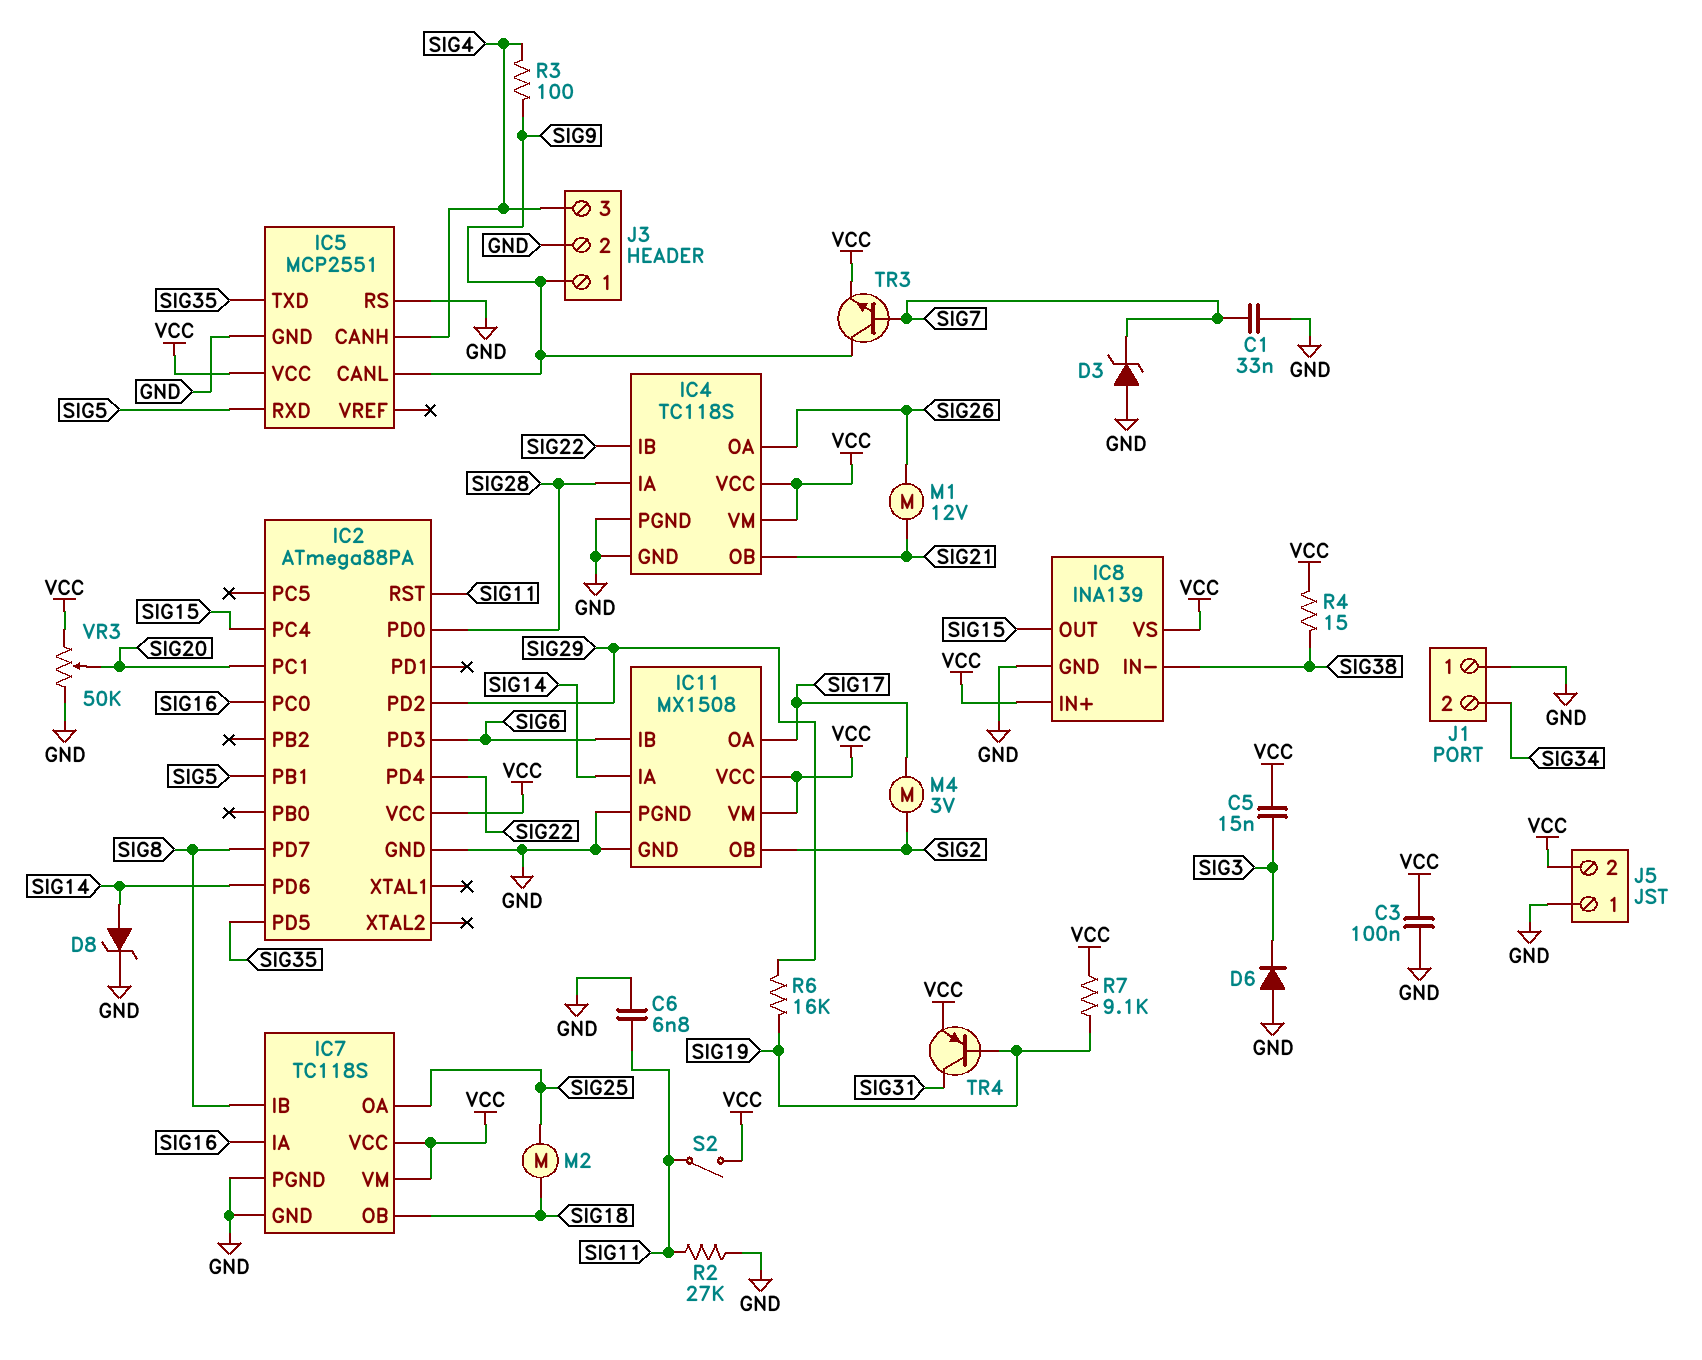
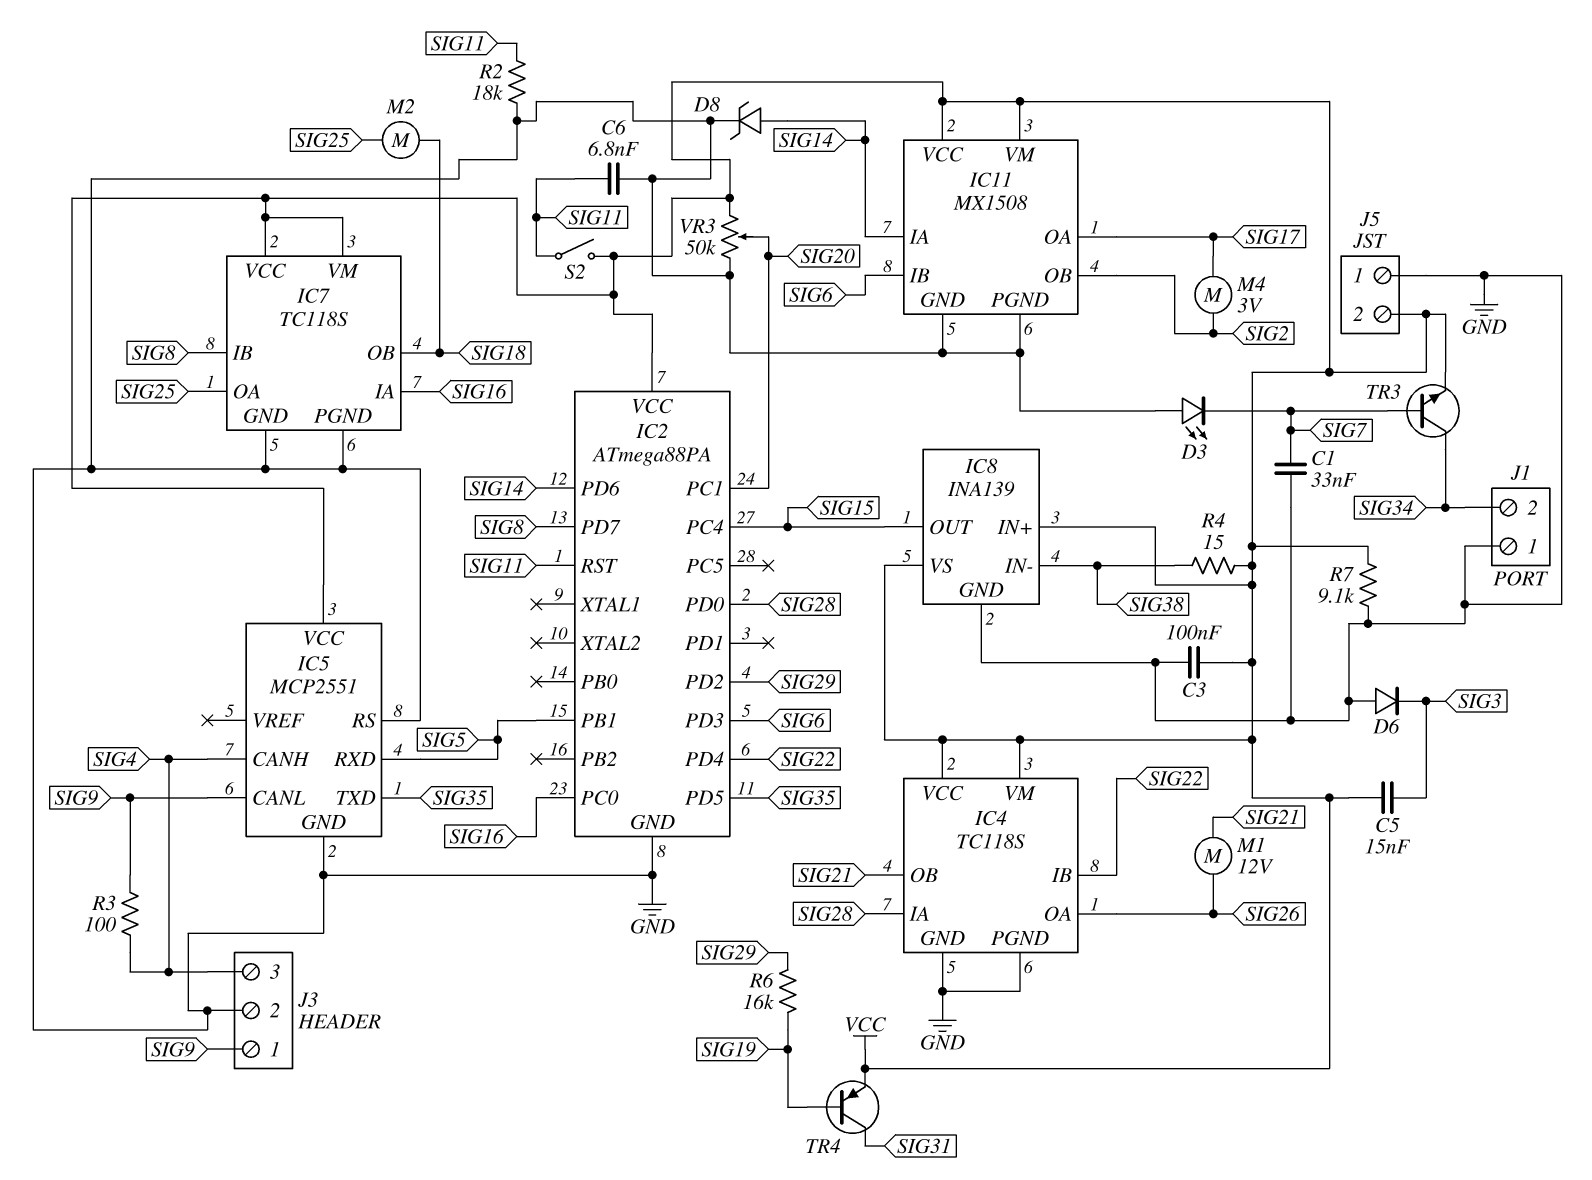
D3: zener (A GND, K SIG7) -> LED (A GND, K SIG7)
R2: 27k (GND, SIG11) -> 18k (GND, SIG11)
R7: 9.1k (SIG19, VCC) -> 9.1k (GND, VCC)
TR3: NPN (B SIG7, C SIG9, E VCC) -> NPN (B SIG7, C SIG34, E VCC)

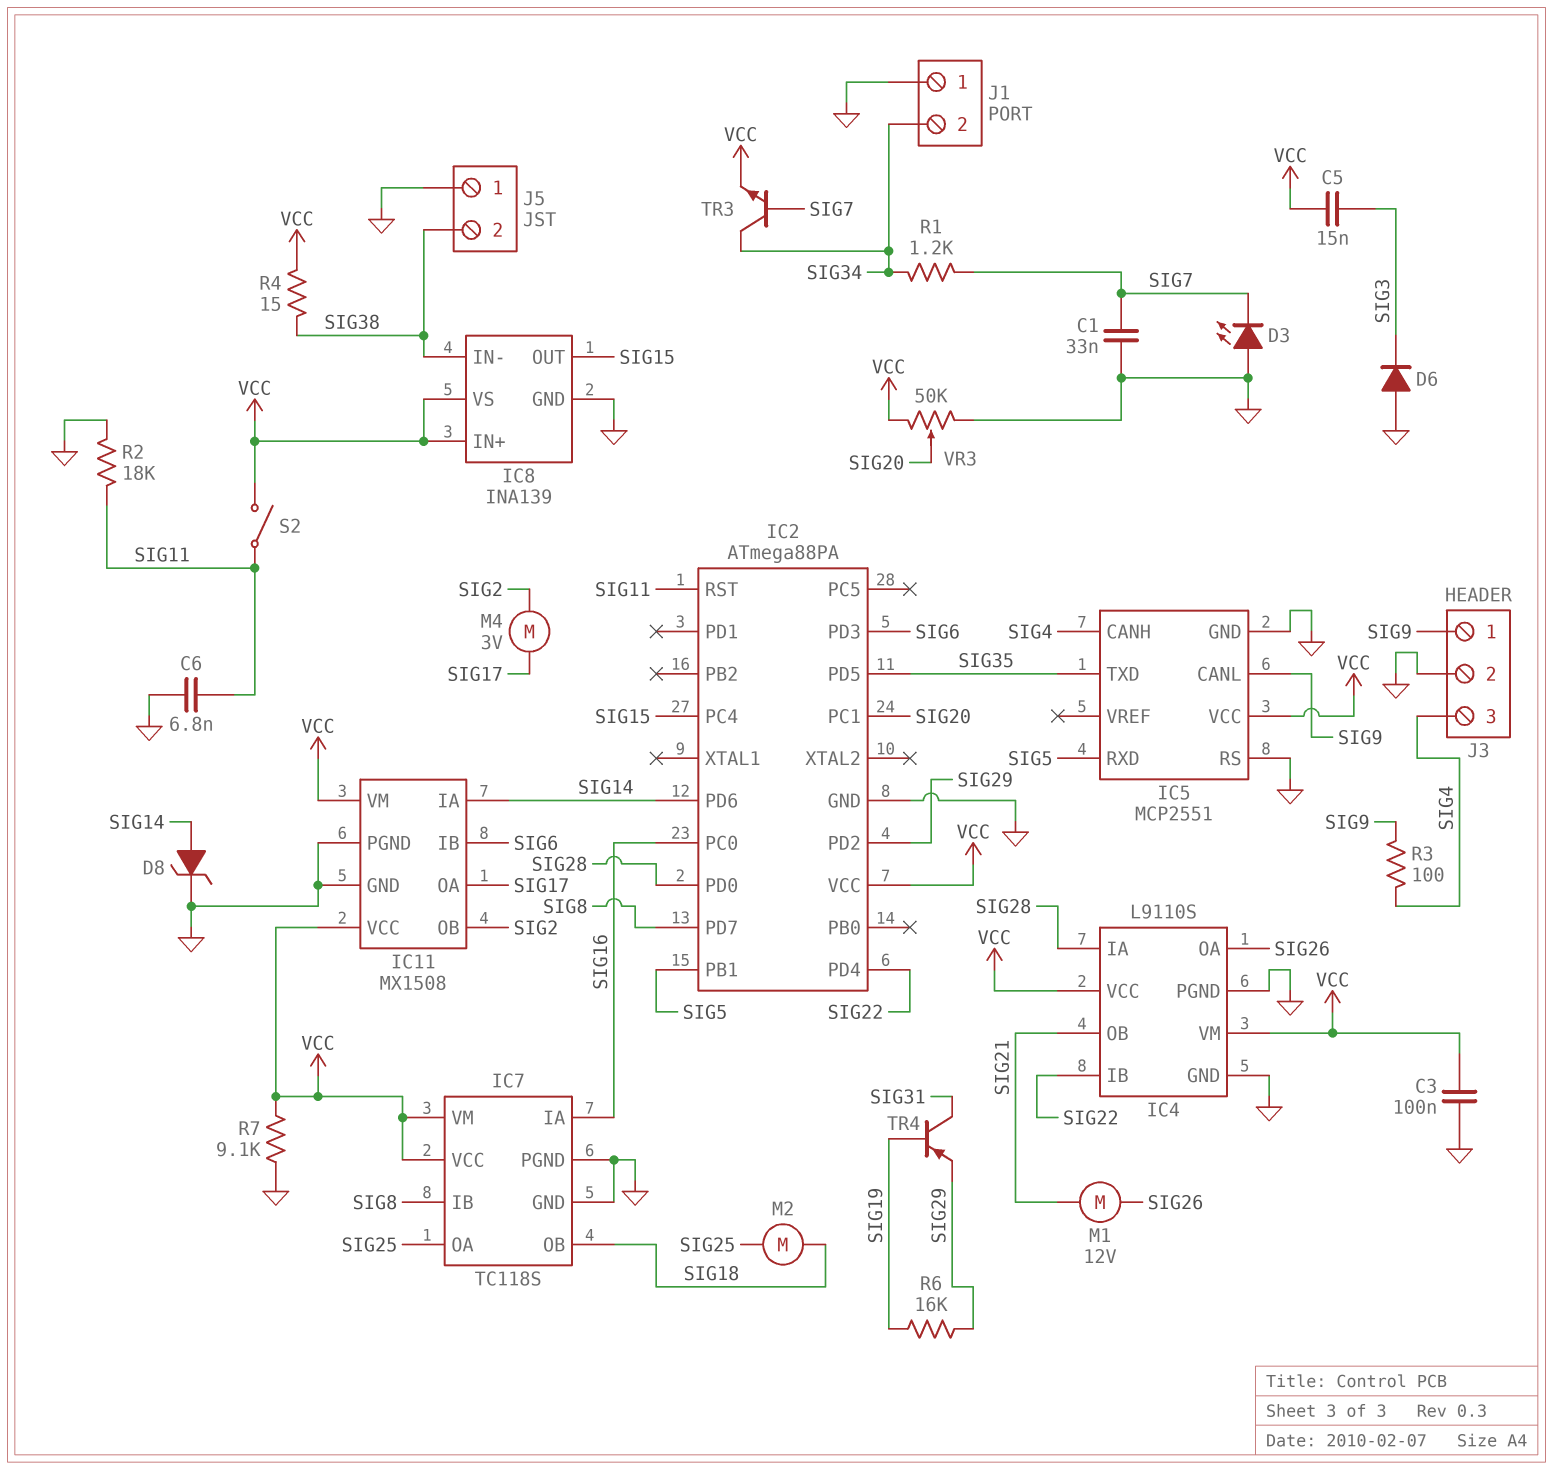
IC4: TC118S -> L9110S
J5 pin 2: VCC -> SIG38
R1: none -> 1.2k (SIG7, SIG34)
TR4: PNP (B SIG19, C SIG31, E VCC) -> PNP (B SIG19, C SIG31, E SIG29)

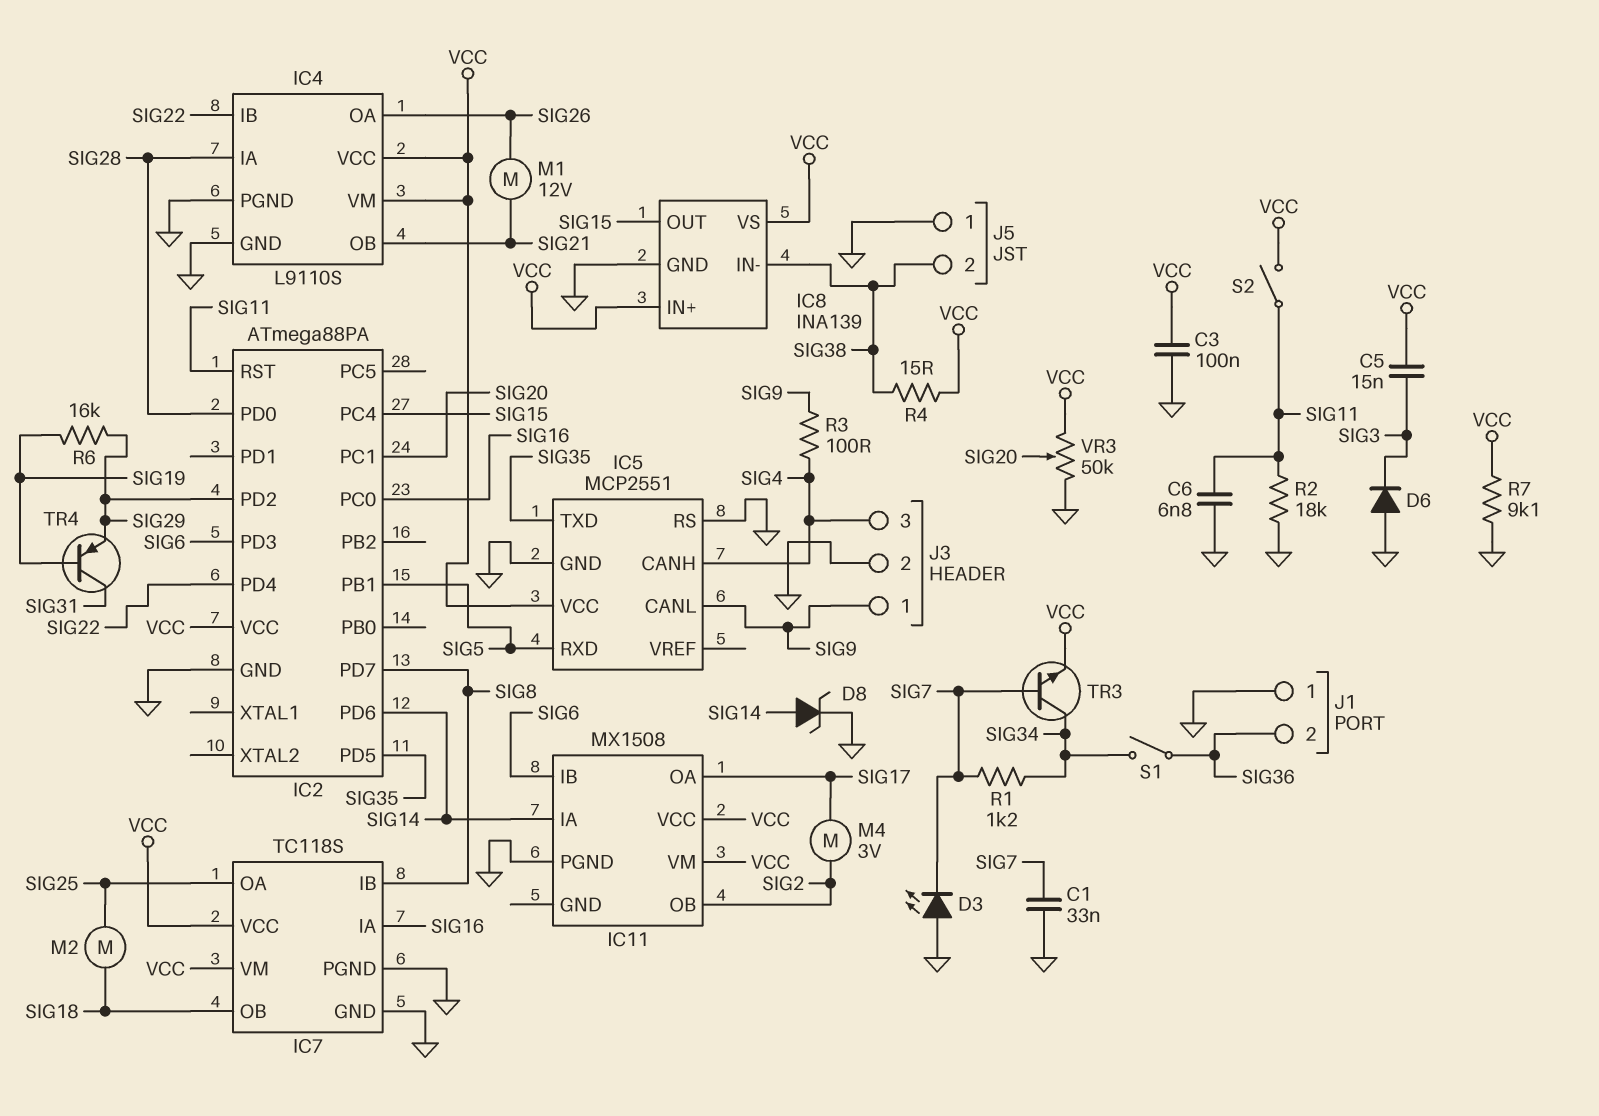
IC11 pin GND: GND -> none
J1 pin 2: SIG34 -> SIG36
S1: none -> switch (SIG34, SIG36)

